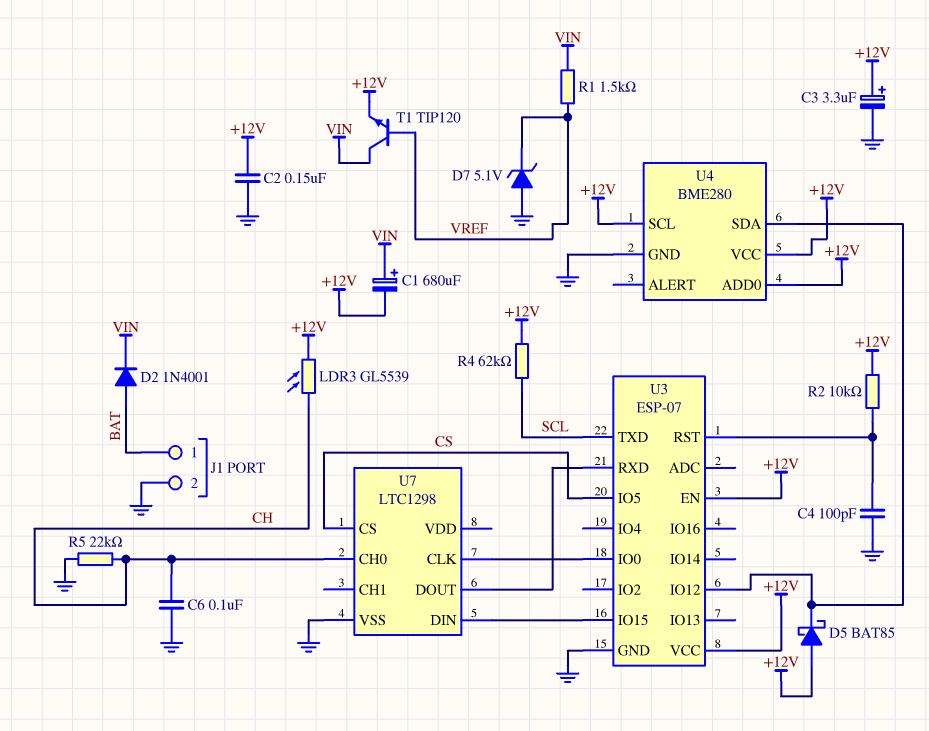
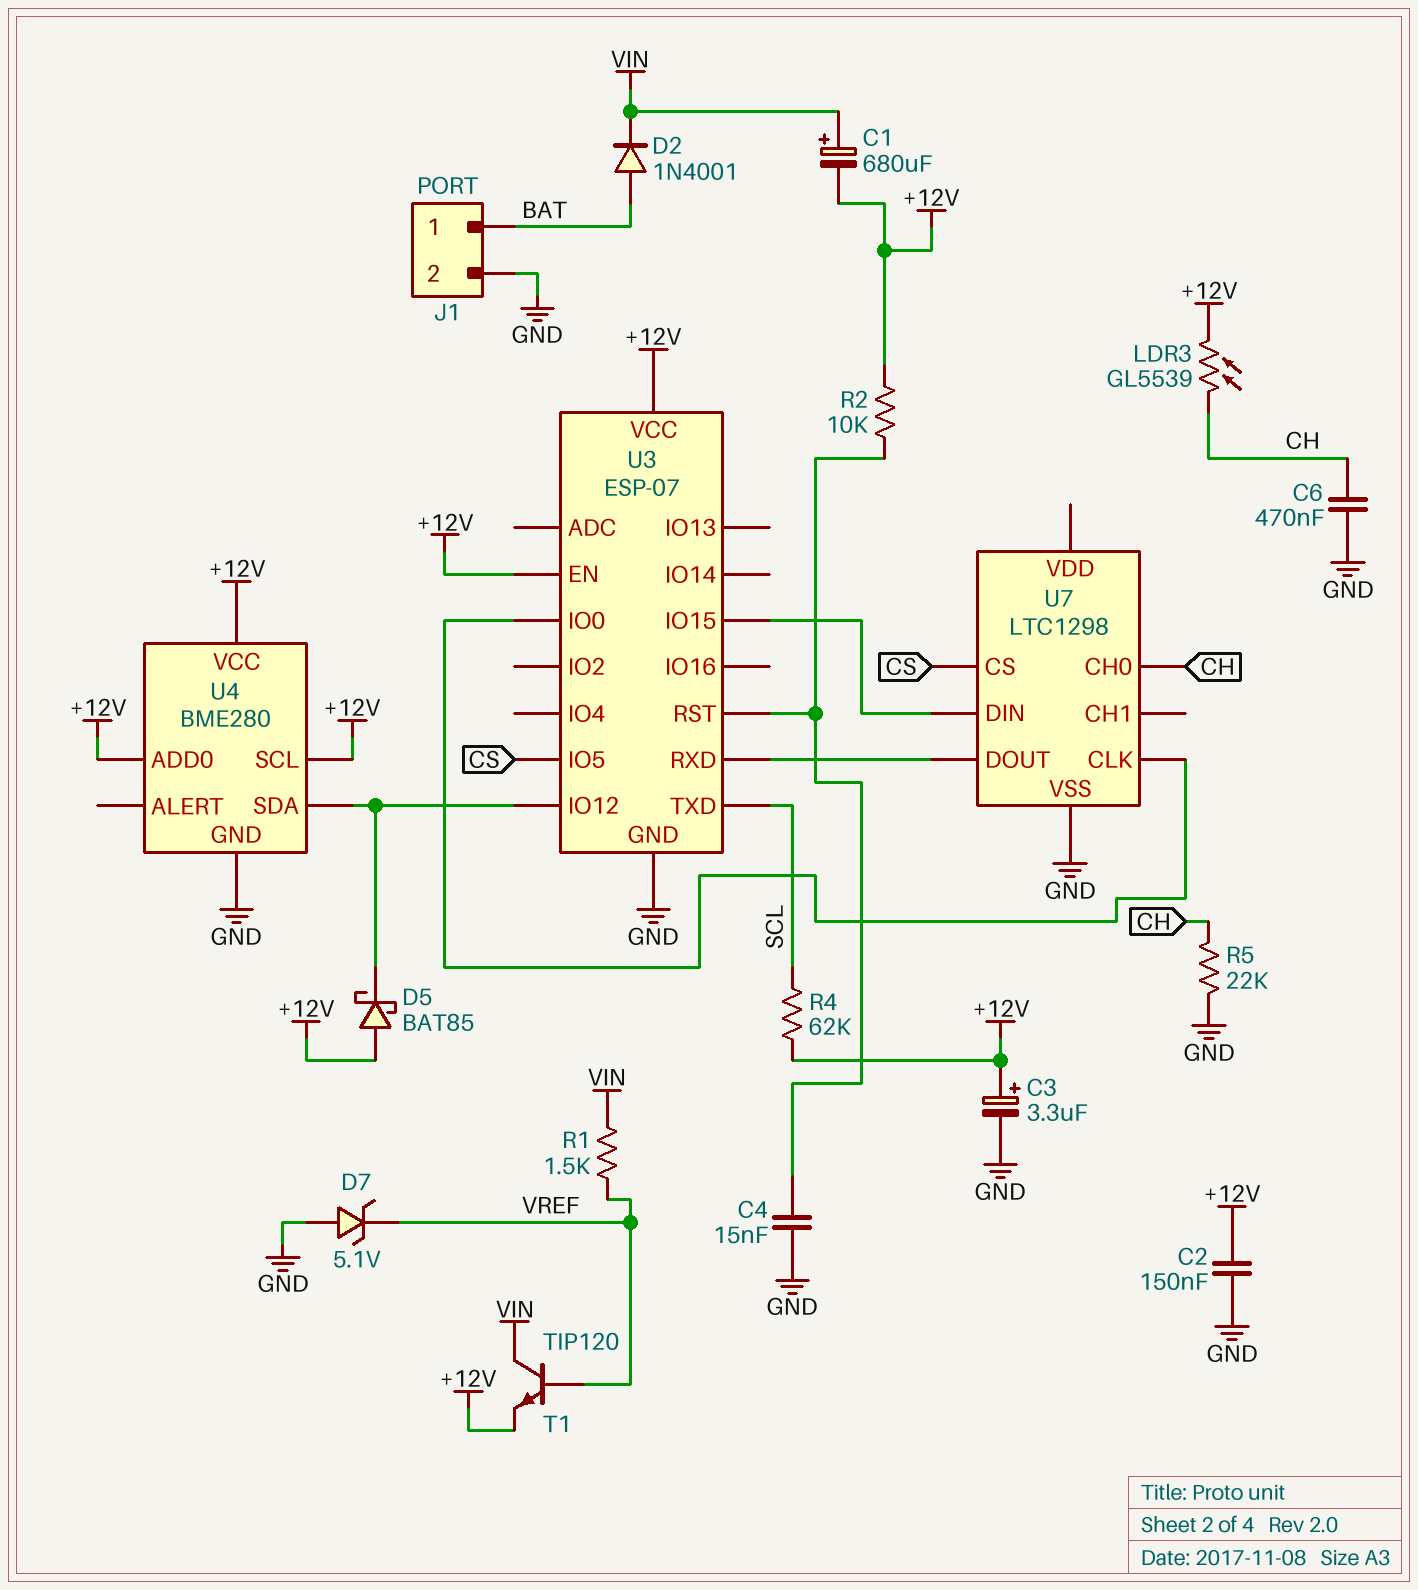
C4: 100pF (GND, U3/RST) -> 15nF (GND, U3/RST)
C6: 100nF (CH, GND) -> 470nF (CH, GND)

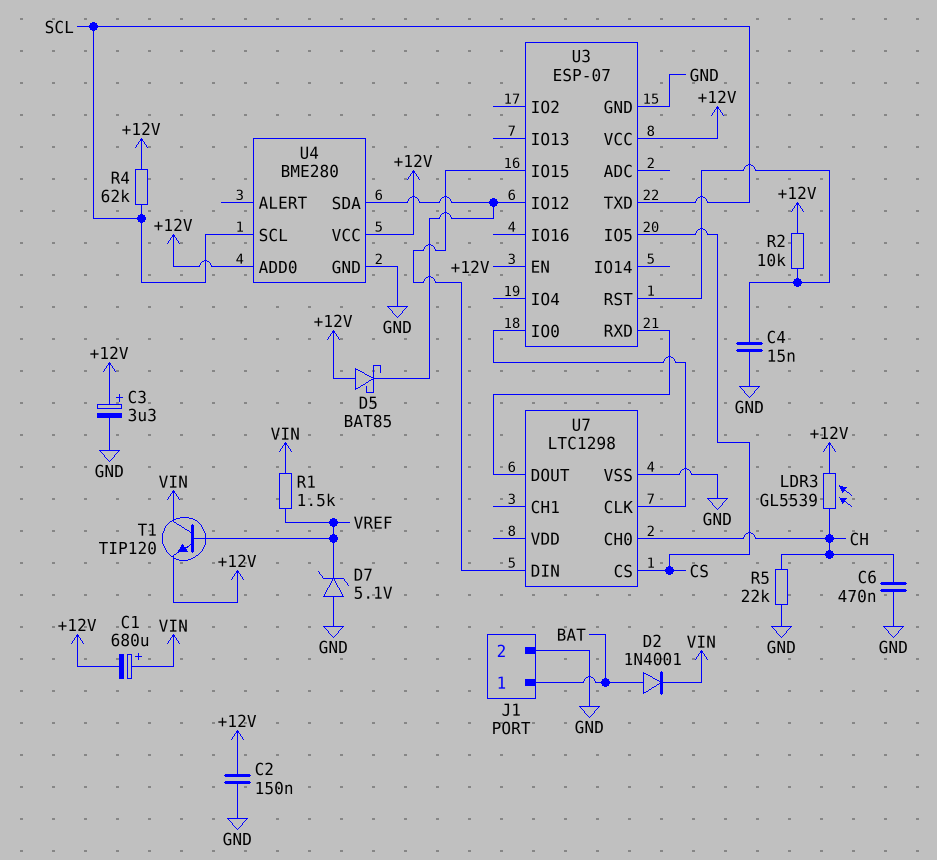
U4 pin SCL: +12V -> SCL

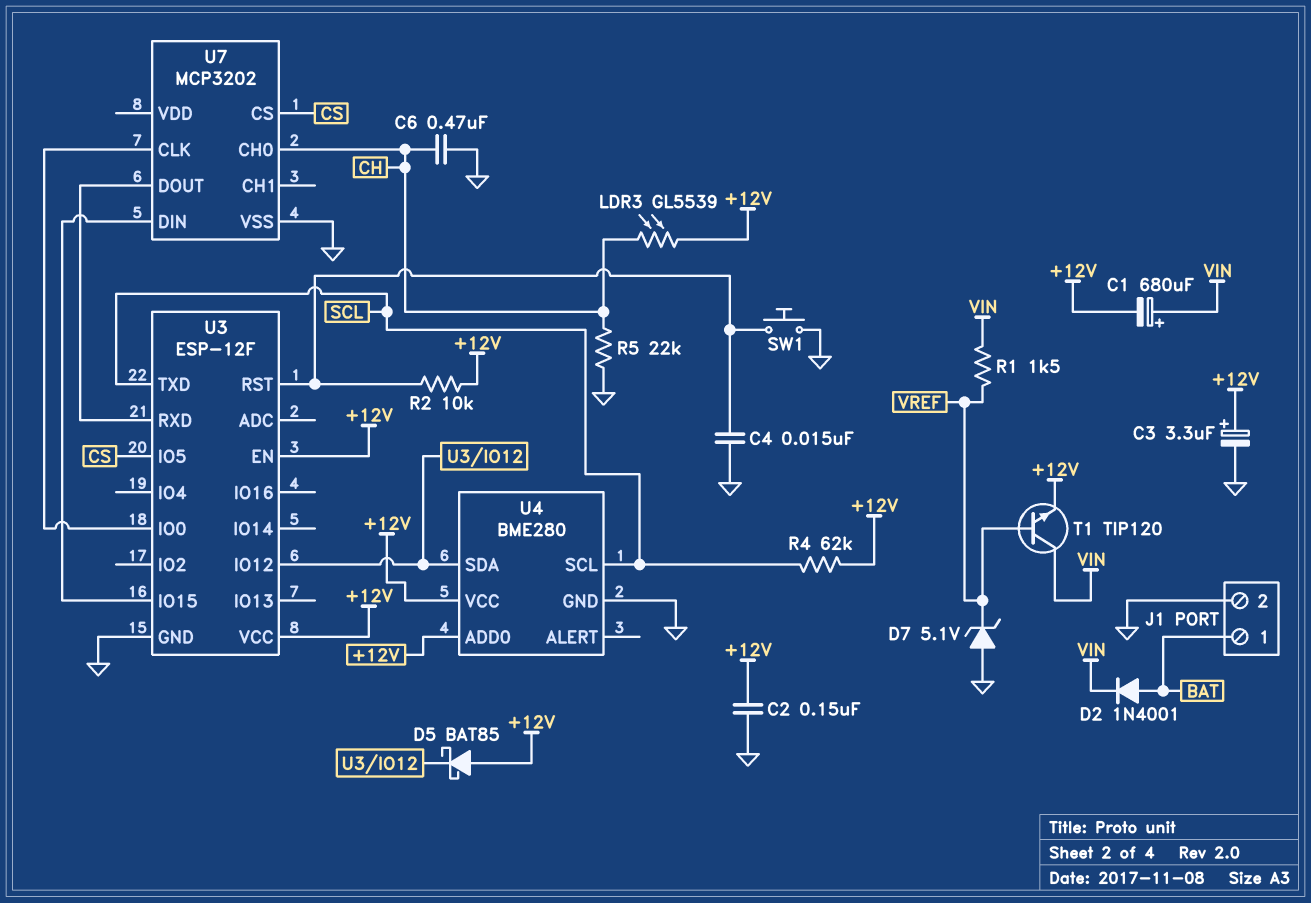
SW1: none -> button (GND, U3/RST)
U3: ESP-07 -> ESP-12F
U7: LTC1298 -> MCP3202

